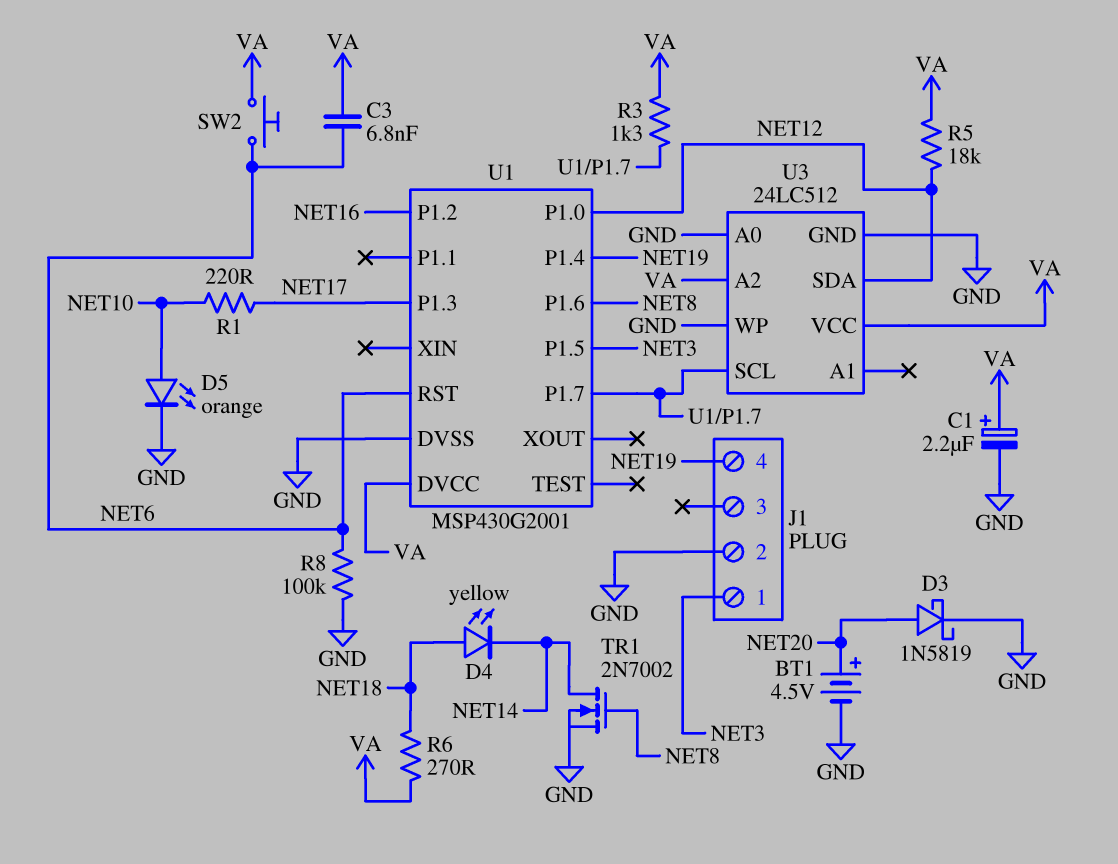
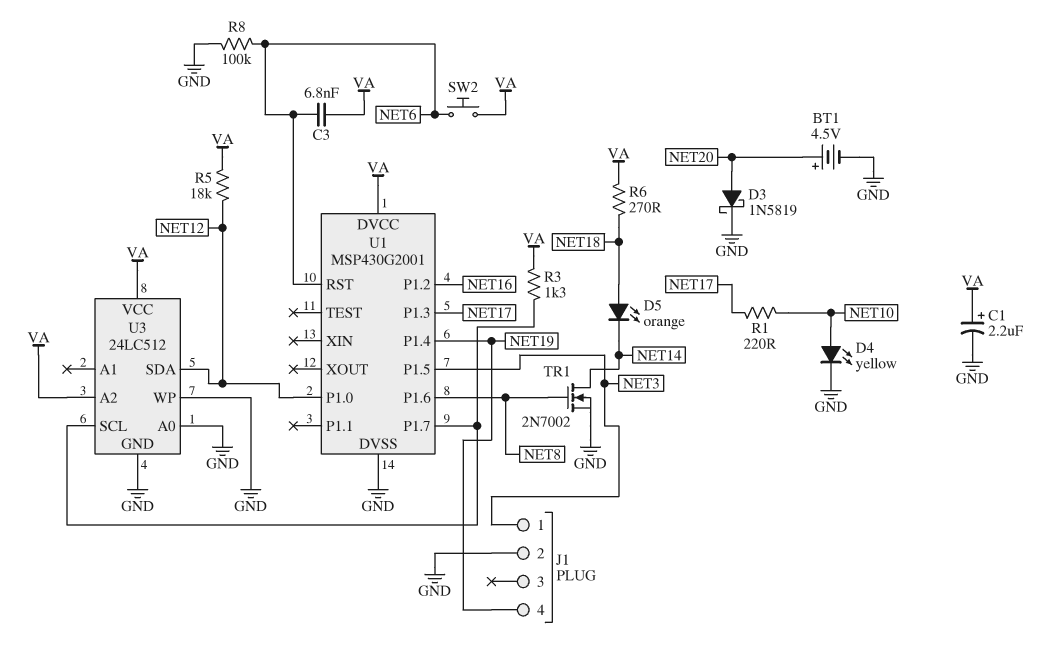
D4: LED yellow (A NET18, K NET14) -> LED yellow (A NET10, K GND)
D5: LED orange (A NET10, K GND) -> LED orange (A NET18, K NET14)

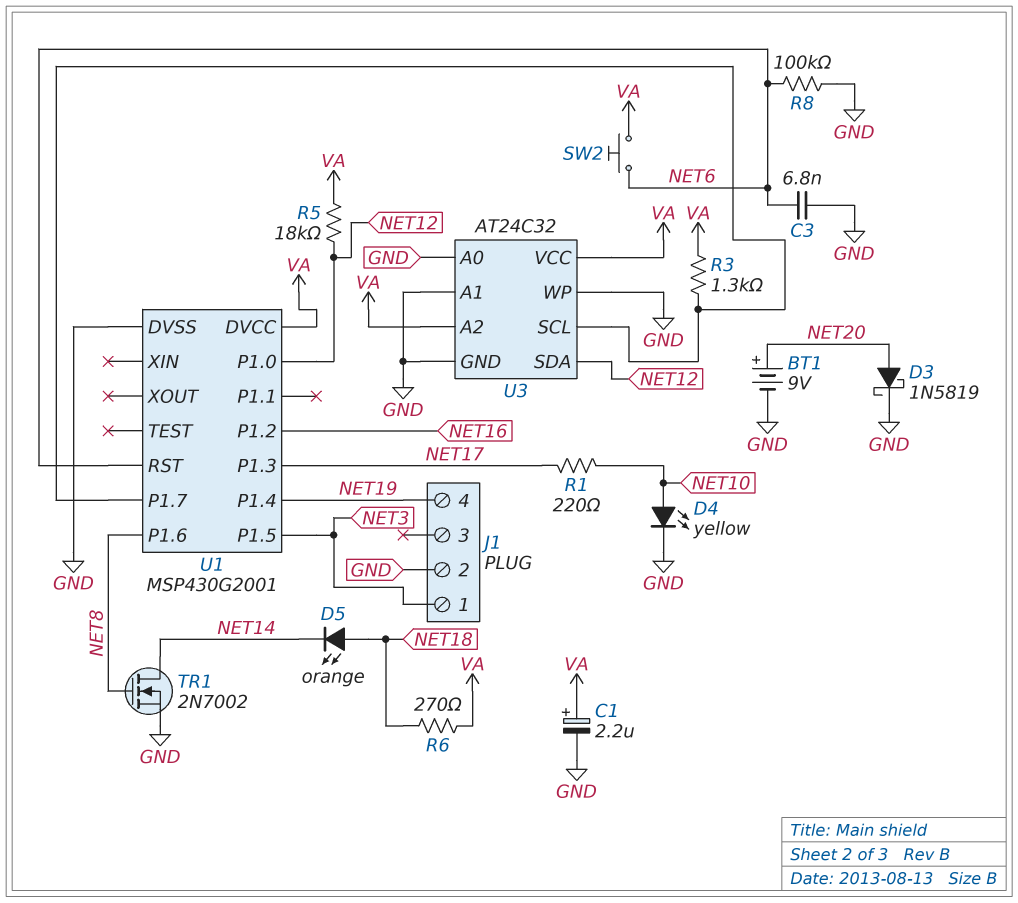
BT1: 4.5V (plus NET20, minus GND) -> 9V (plus NET20, minus GND)
C3: 6.8nF (NET6, VA) -> 6.8nF (GND, NET6)
U3: 24LC512 -> AT24C32
U3 pin A1: none -> GND

